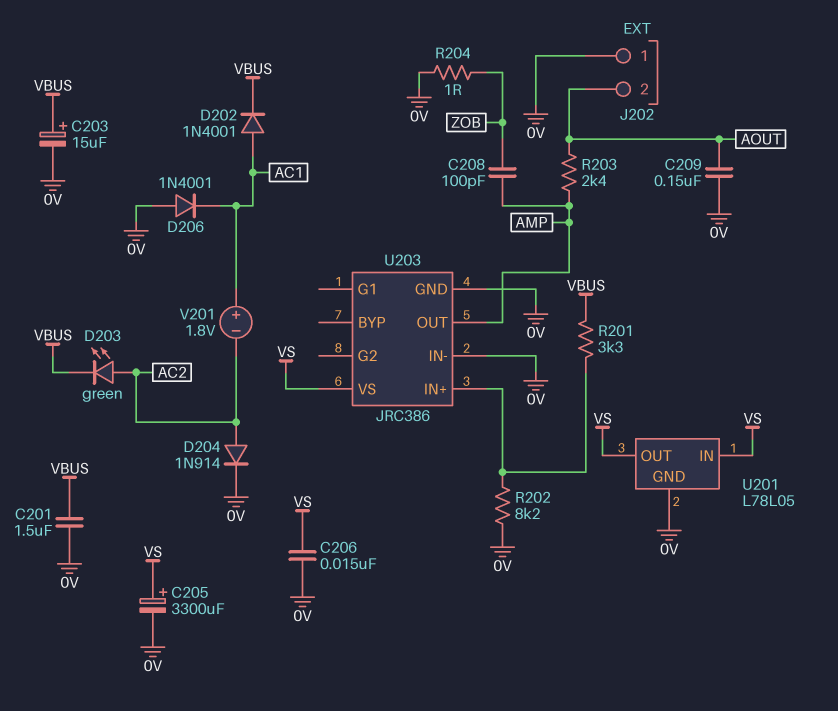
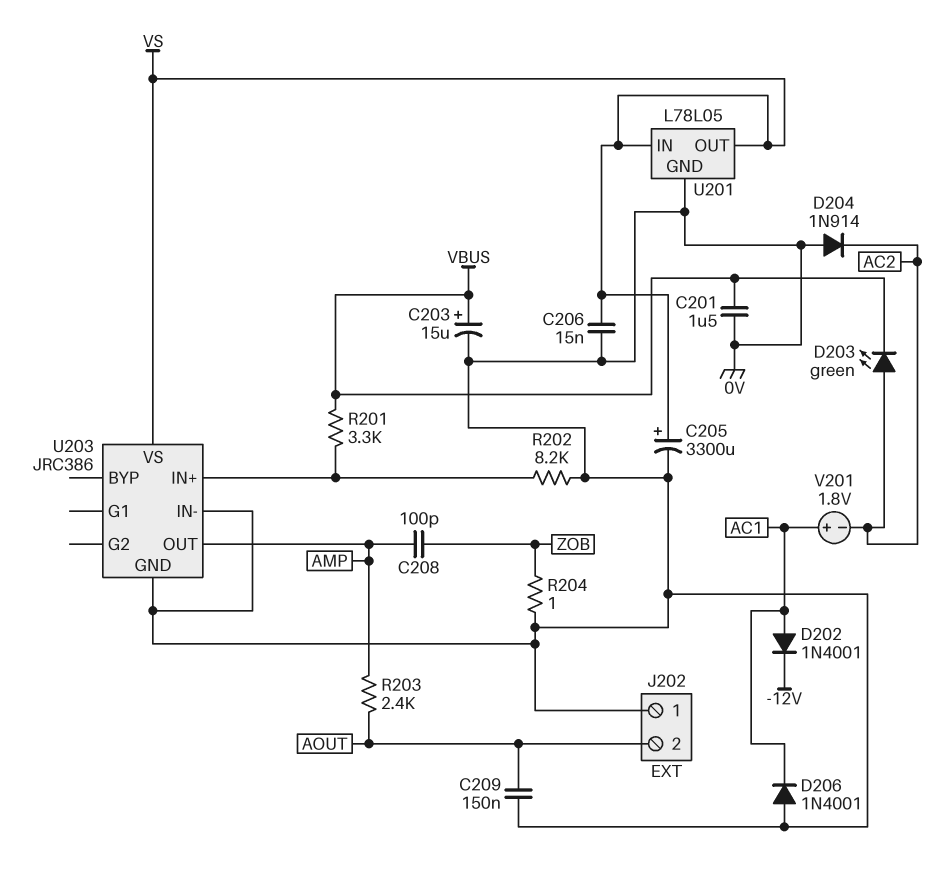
D202: diode 1N4001 (A AC1, K VBUS) -> diode 1N4001 (A AC1, K -12V)
D204: diode 1N914 (A AC2, K 0V) -> diode 1N914 (A 0V, K AC2)

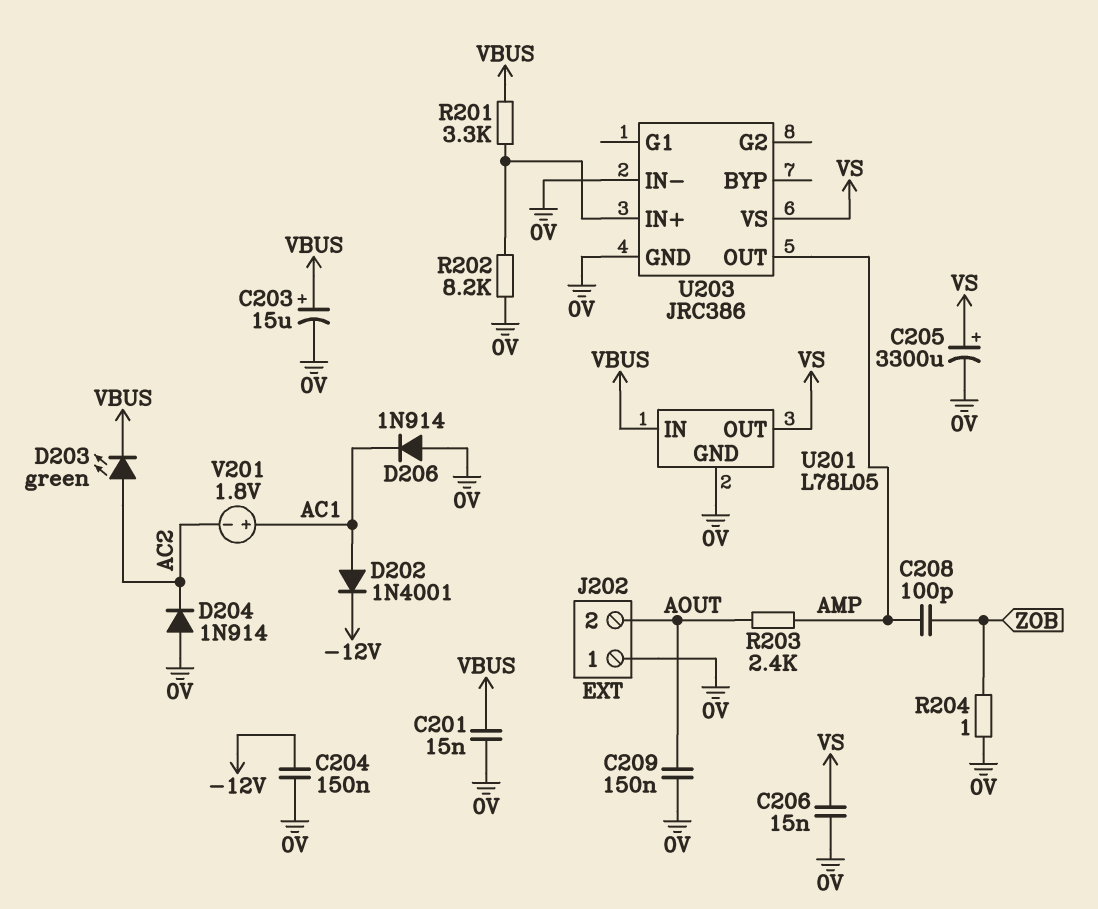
C201: 1.5uF (0V, VBUS) -> 15nF (0V, VBUS)
C204: none -> 150nF (-12V, 0V)
D206: diode 1N4001 (A 0V, K AC1) -> diode 1N914 (A 0V, K AC1)
U201 pin IN: VS -> VBUS

